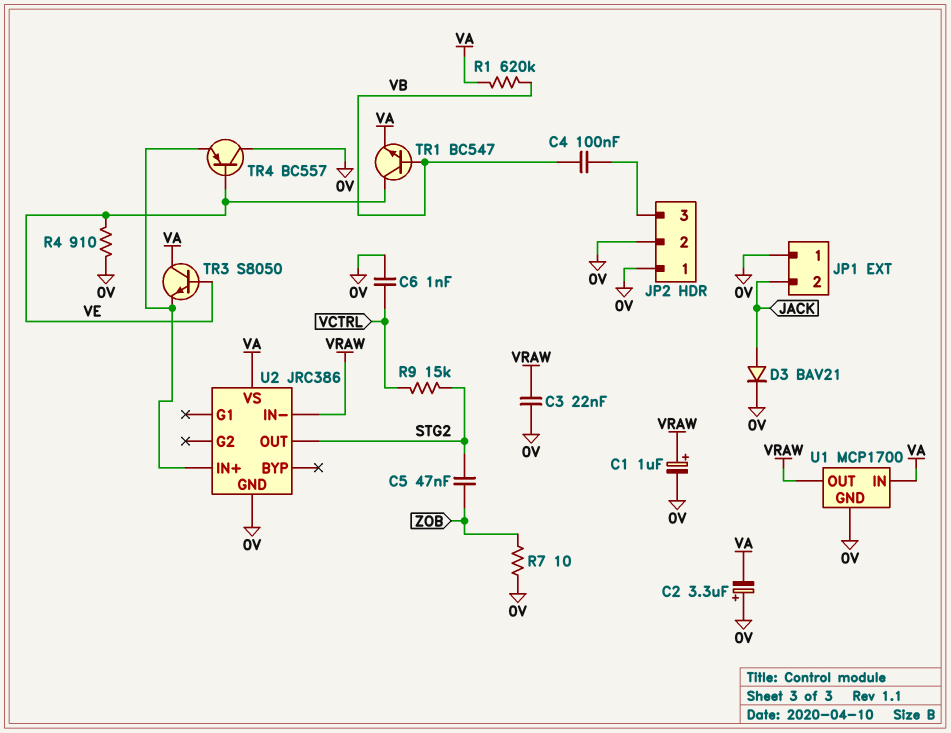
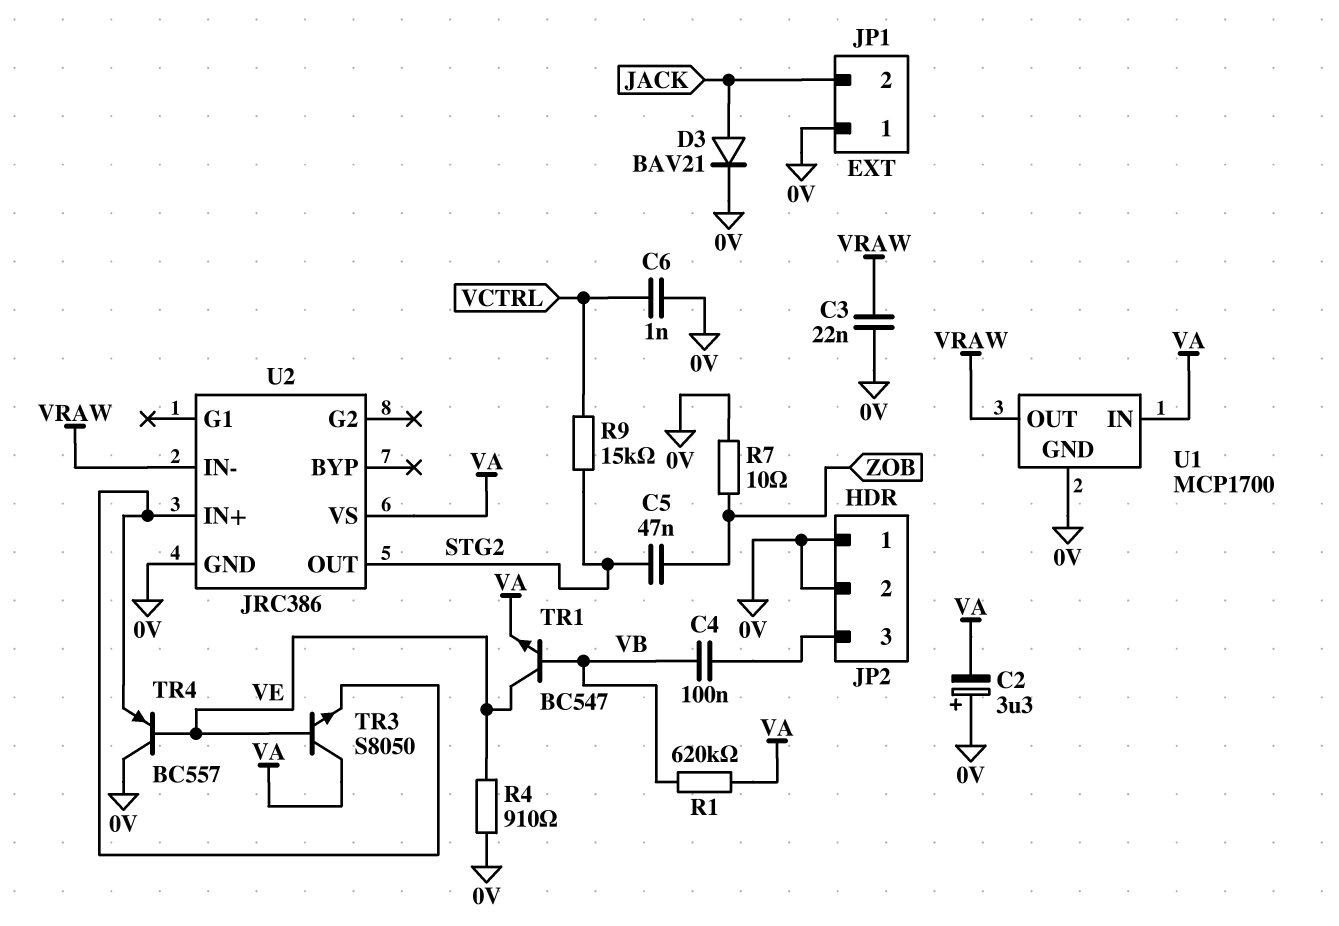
C1: 1uF (plus VRAW, minus 0V) -> none

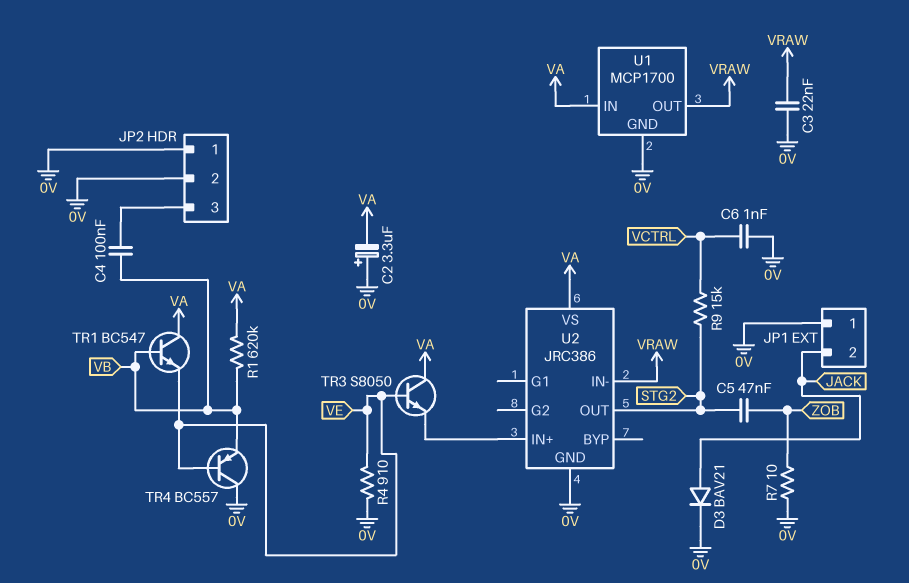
TR1: NPN BC547 (B VB, C VE, E VA) -> NPN BC547 (B VB, C VA, E VE)
TR4: PNP BC557 (B VE, C 0V, E U2/IN+) -> PNP BC557 (B VE, C 0V, E VB)

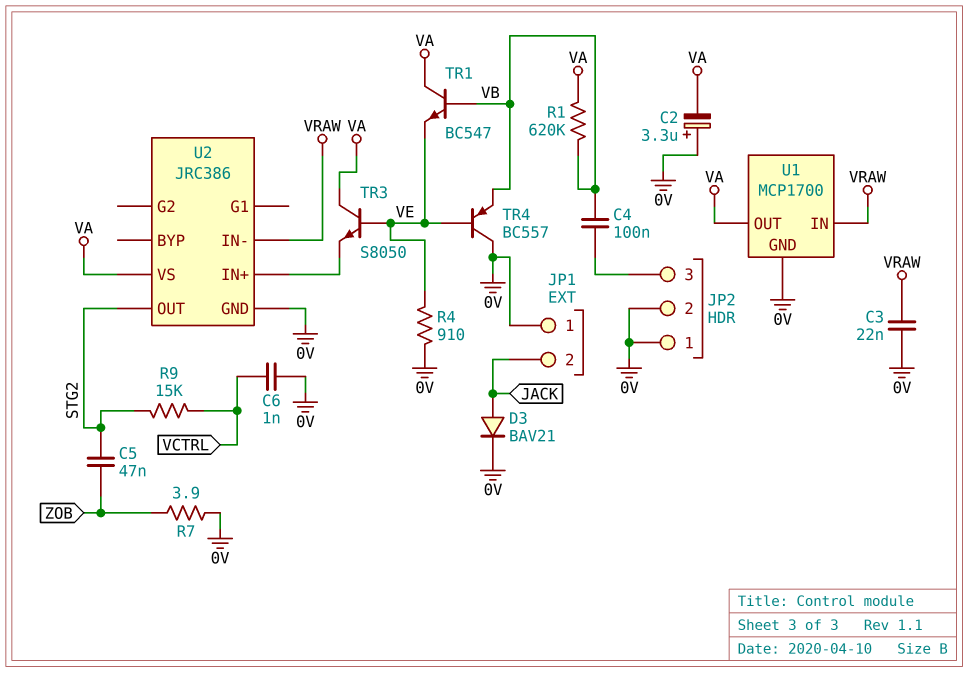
R7: 10 (0V, ZOB) -> 3.9 (0V, ZOB)
U1 pin IN: VA -> VRAW
U1 pin OUT: VRAW -> VA

